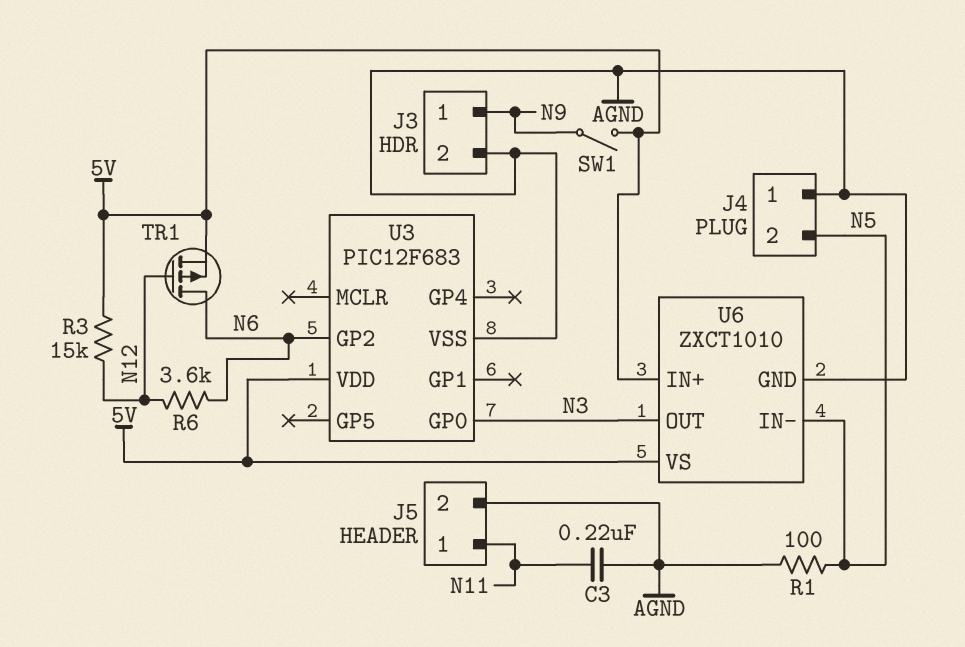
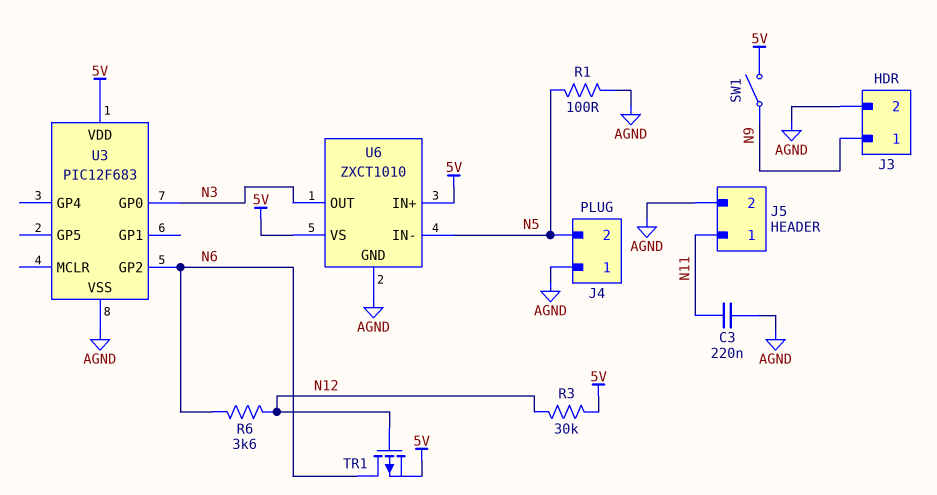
R3: 15k (5V, N12) -> 30k (5V, N12)

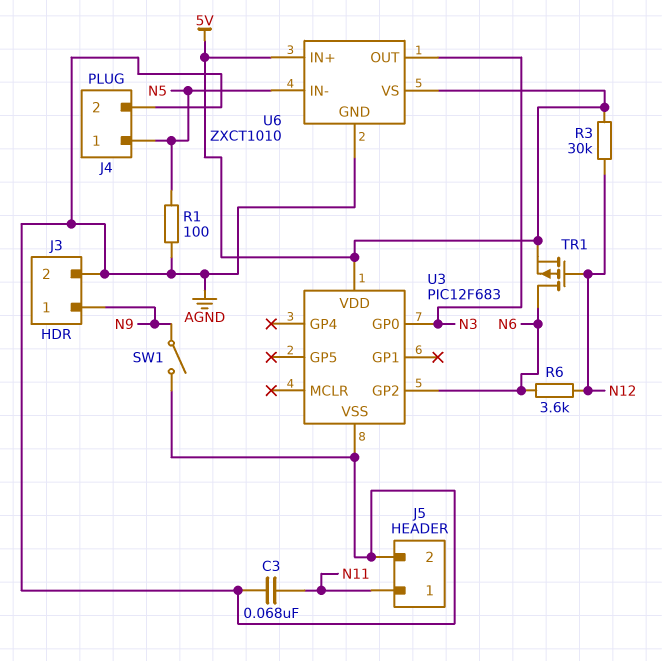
C3: 220nF (AGND, N11) -> 68nF (AGND, N11)
J4 pin 1: AGND -> N5
J4 pin 2: N5 -> AGND
SW1: switch (5V, N9) -> switch (AGND, N9)

